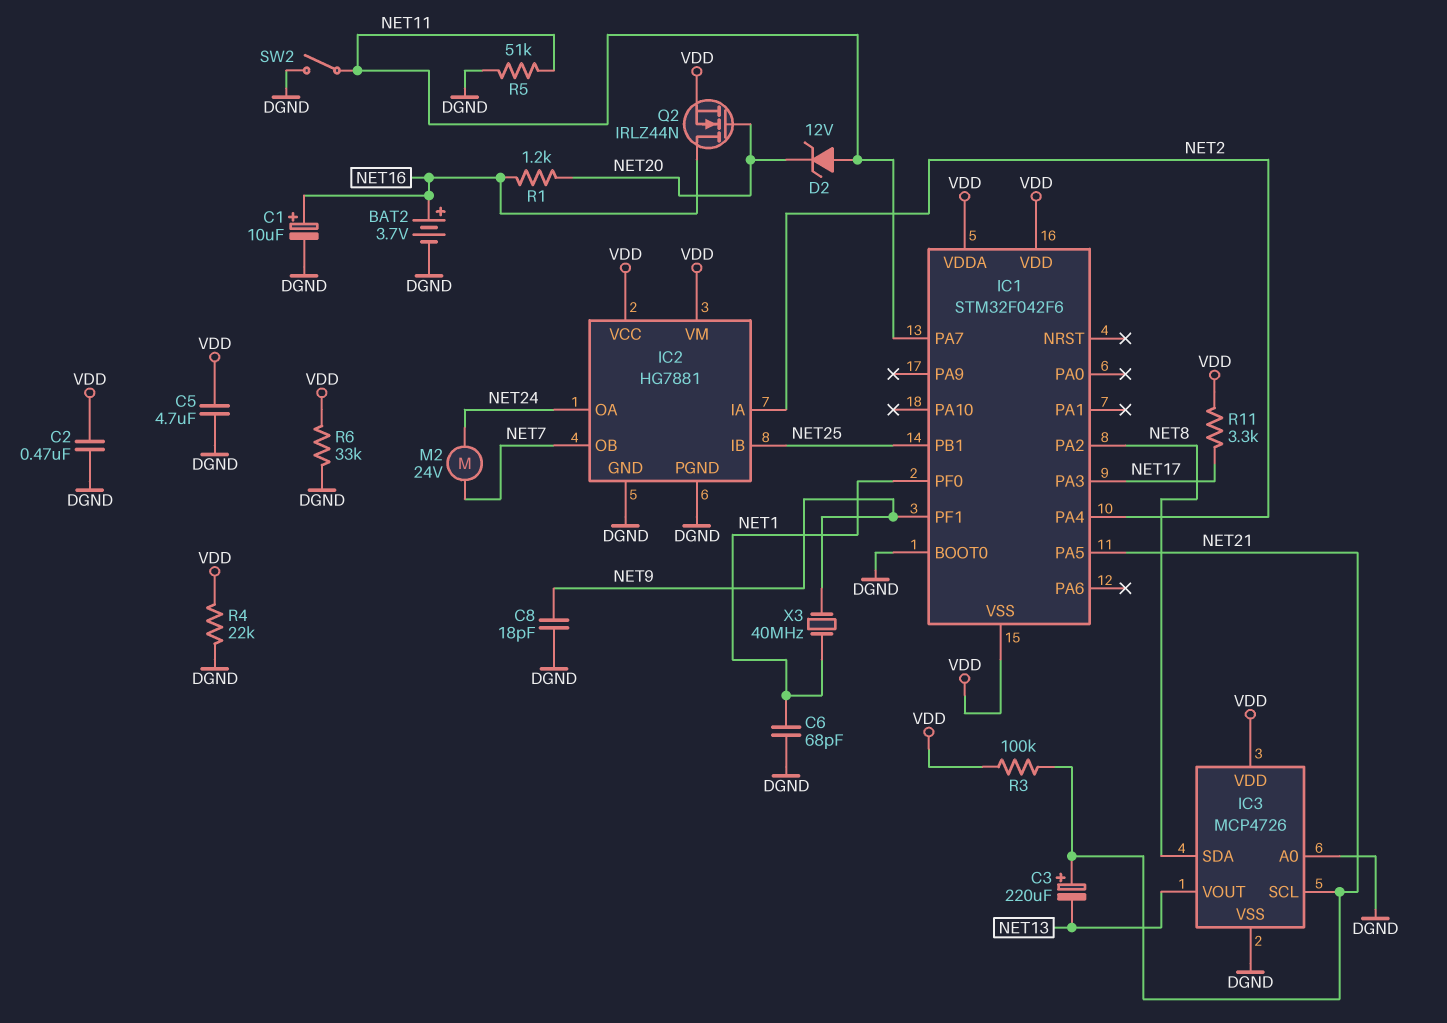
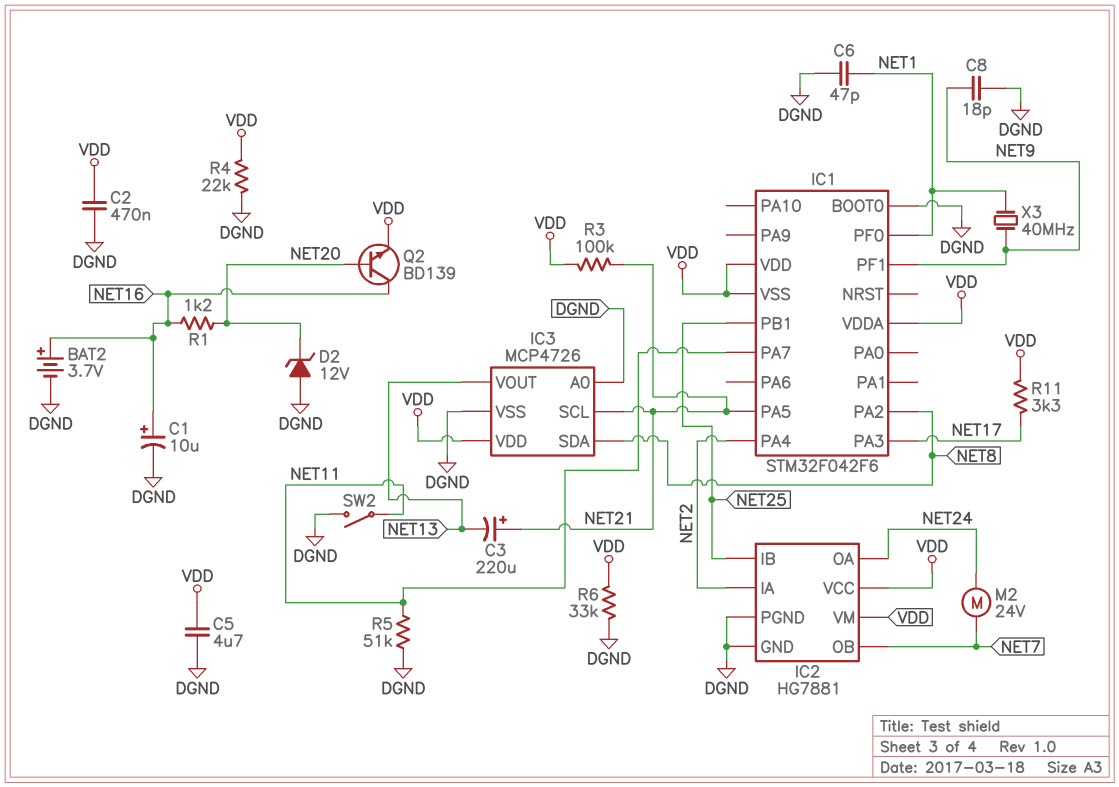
C6: 68pF (DGND, NET1) -> 47pF (DGND, NET1)
D2: zener 12V (A NET11, K NET20) -> zener 12V (A DGND, K NET20)
Q2: NMOS IRLZ44N (G NET20, D NET16, S VDD) -> NPN BD139 (B NET20, C NET16, E VDD)

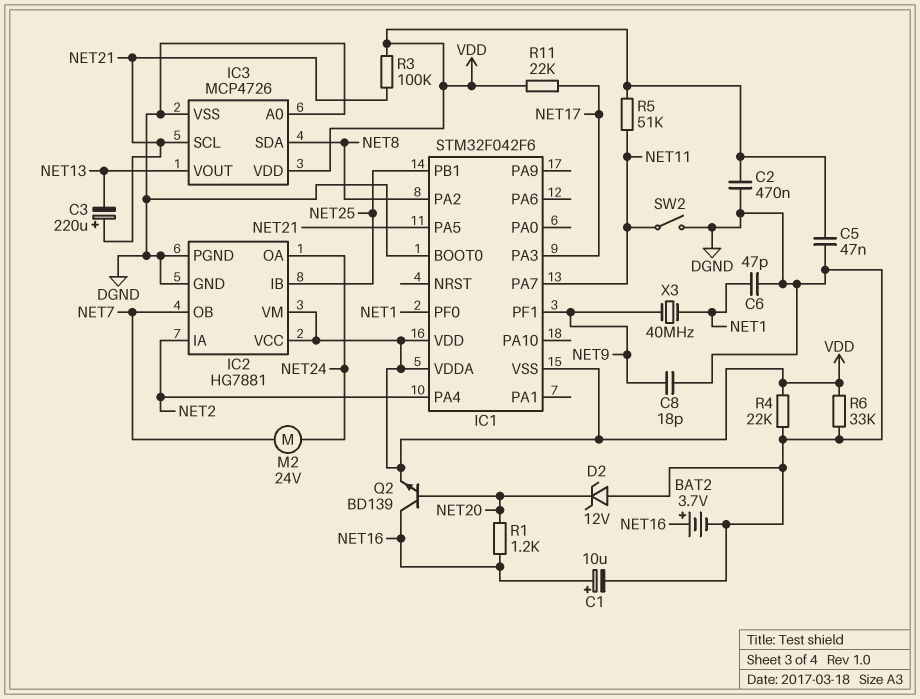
C5: 4.7uF (DGND, VDD) -> 47nF (DGND, VDD)
R5: 51k (DGND, NET11) -> 51k (NET11, VDD)
R11: 3.3k (NET17, VDD) -> 22k (NET17, VDD)

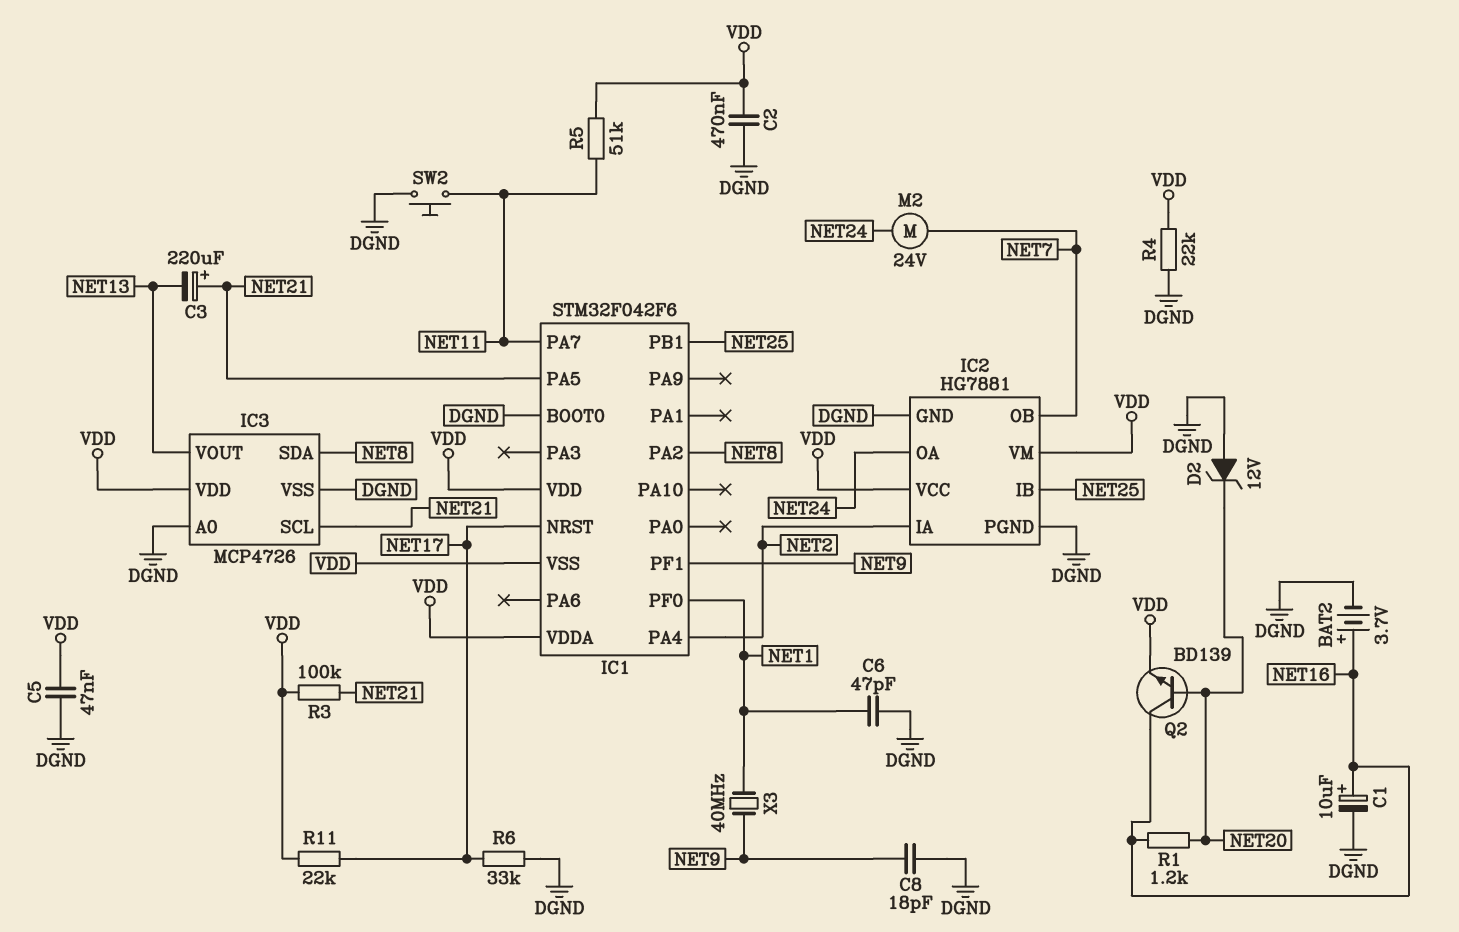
IC1 pin NRST: none -> NET17
IC1 pin PA3: NET17 -> none
R6: 33k (DGND, VDD) -> 33k (DGND, NET17)
SW2: switch (DGND, NET11) -> button (DGND, NET11)

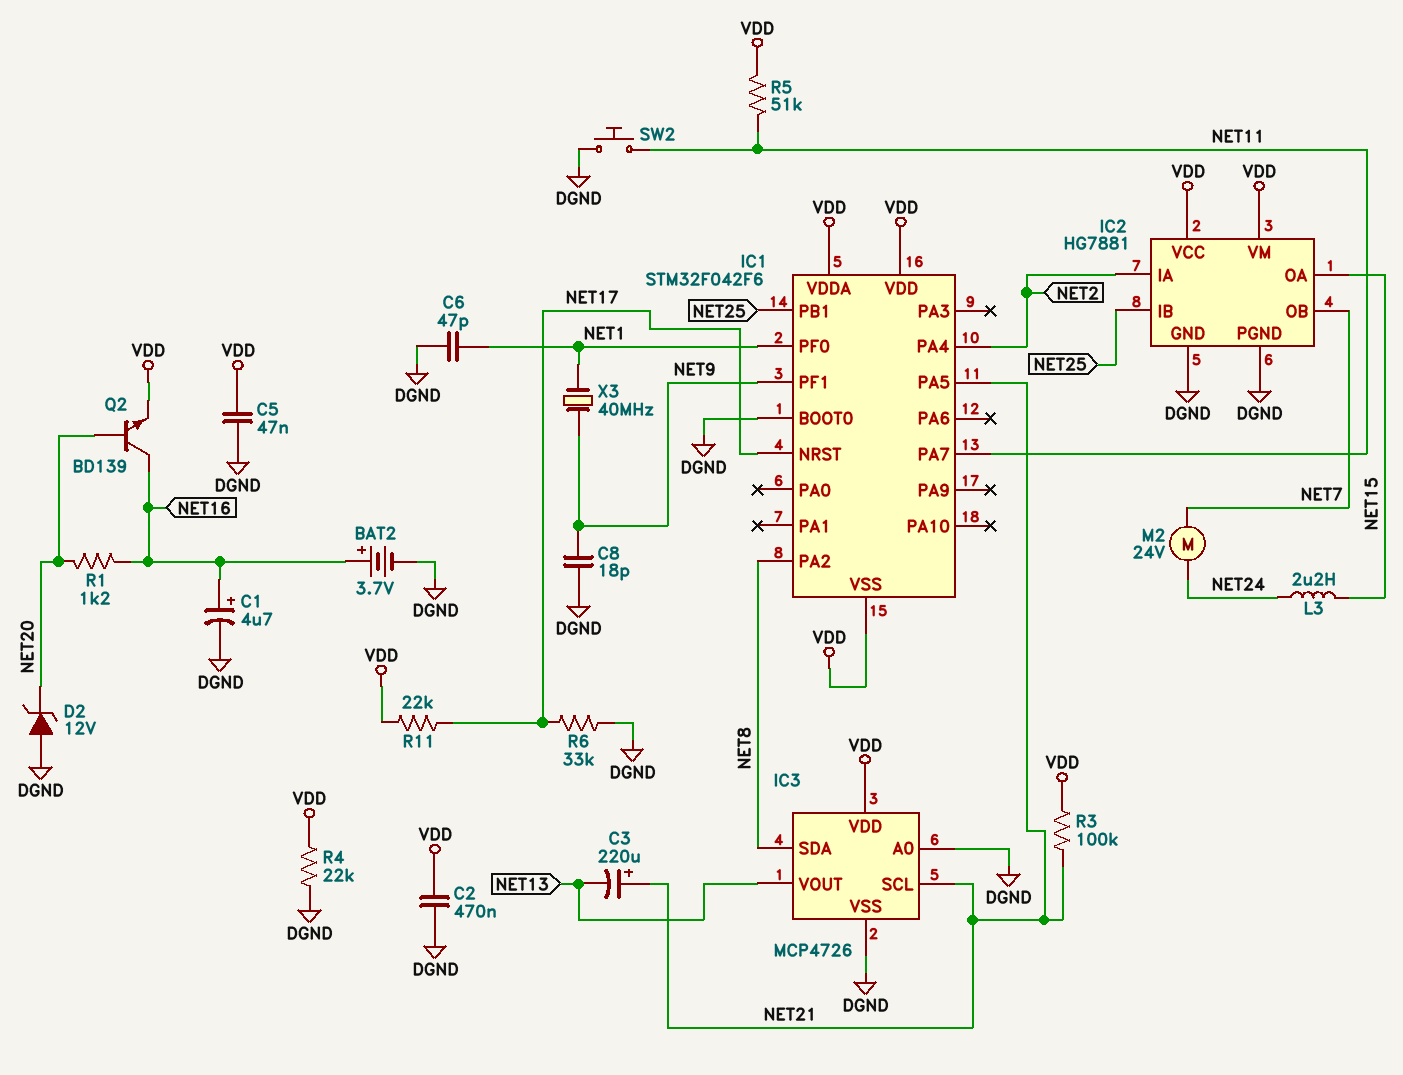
C1: 10uF (plus NET16, minus DGND) -> 4.7uF (plus NET16, minus DGND)
IC2 pin OA: NET24 -> NET15
L3: none -> 2.2uH (NET15, NET24)

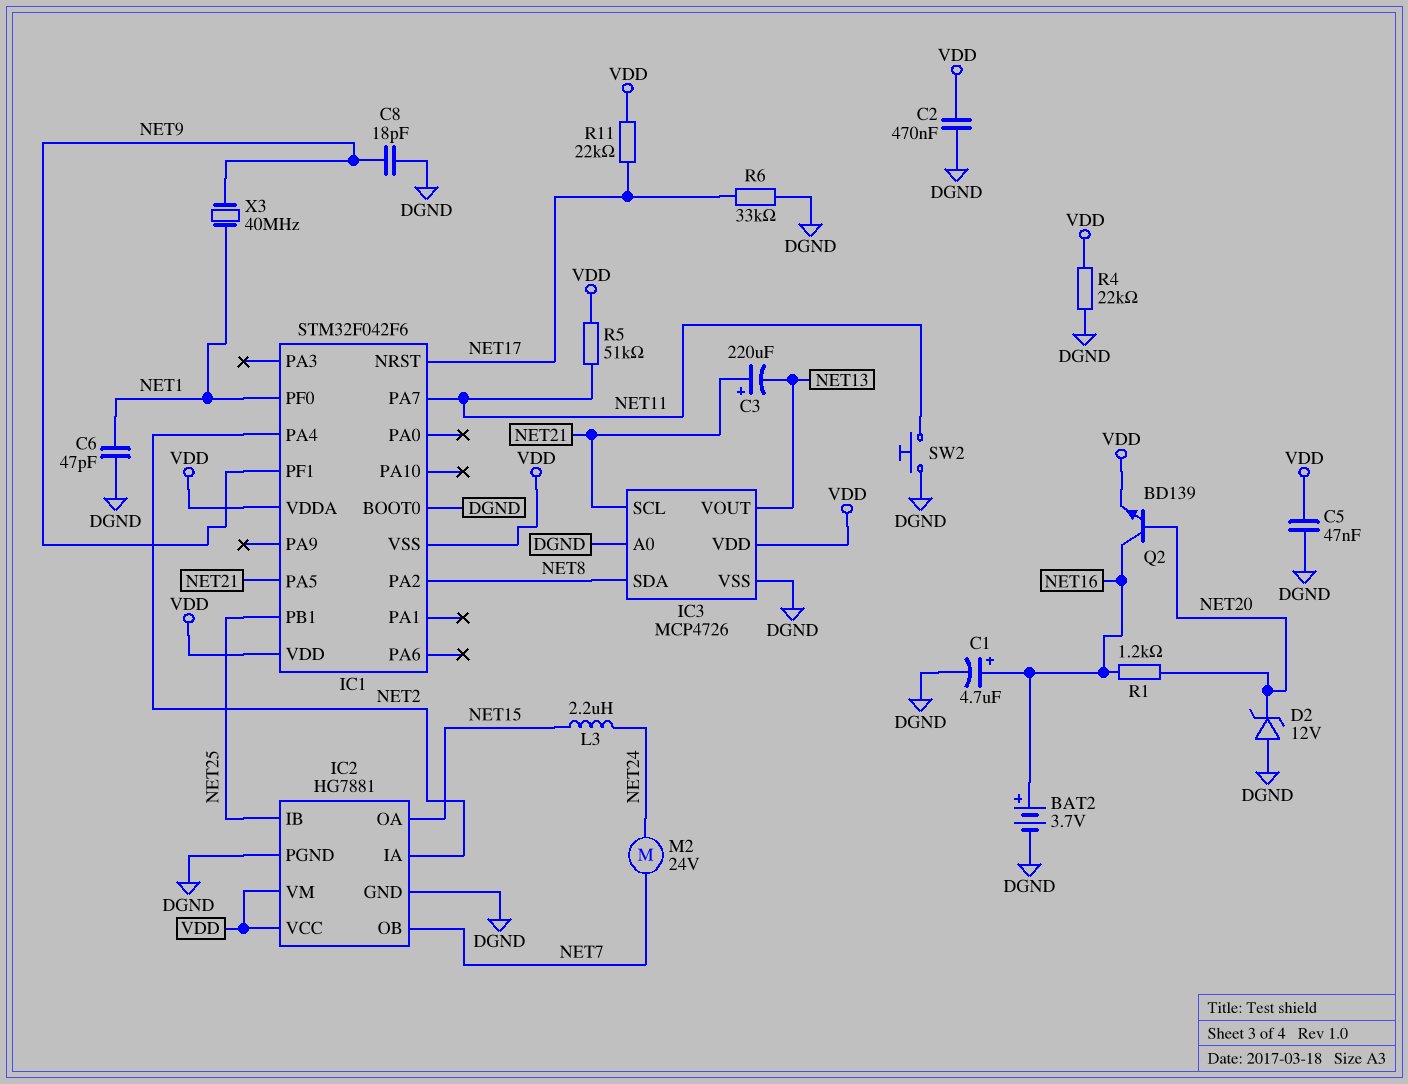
R3: 100k (NET21, VDD) -> none

